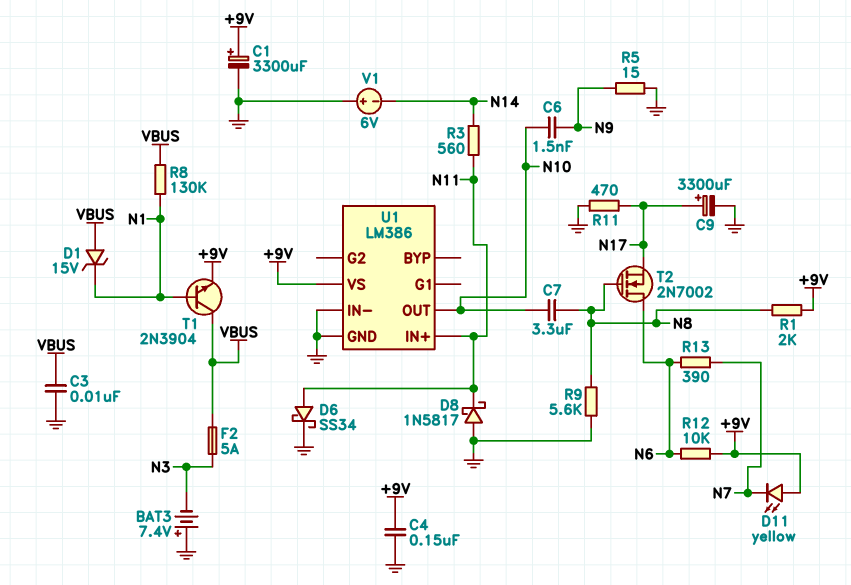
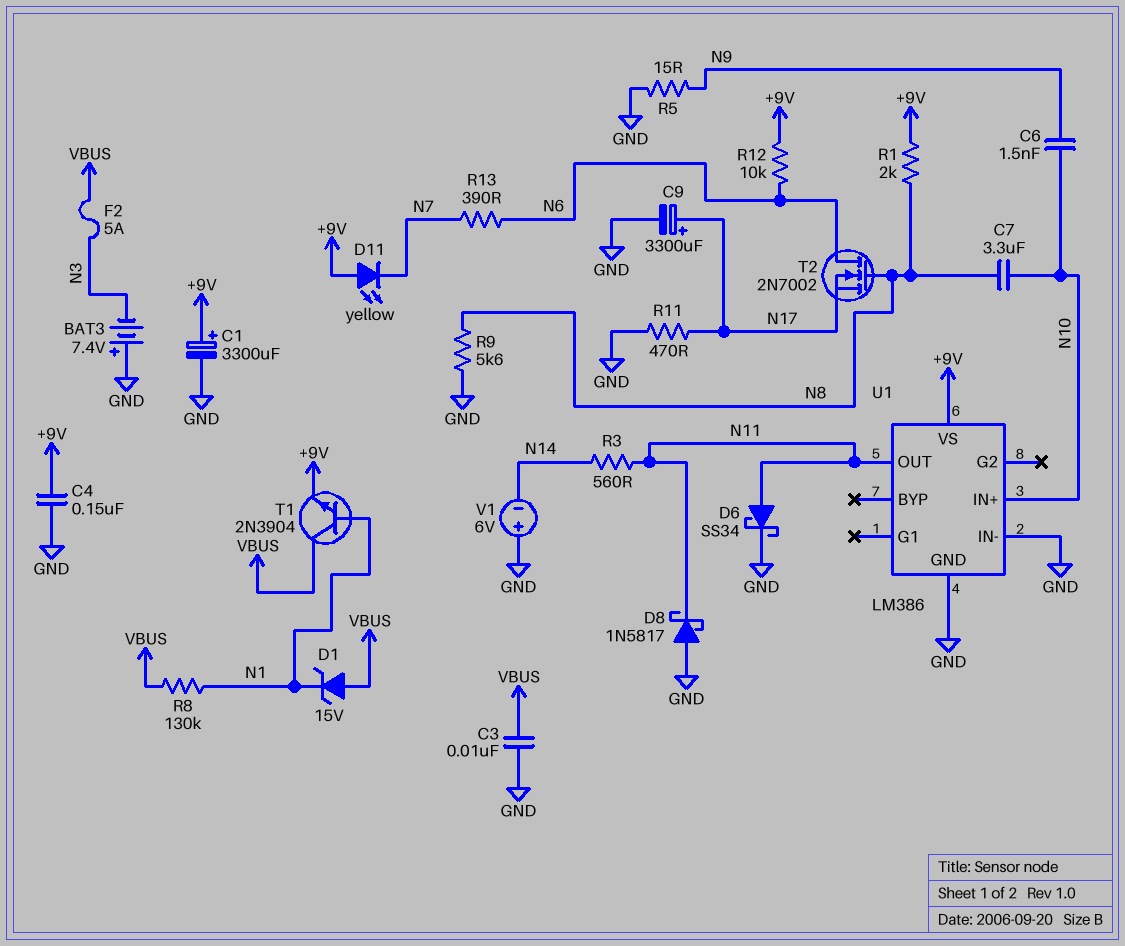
U1 pin IN+: N11 -> N10
U1 pin OUT: N10 -> N11

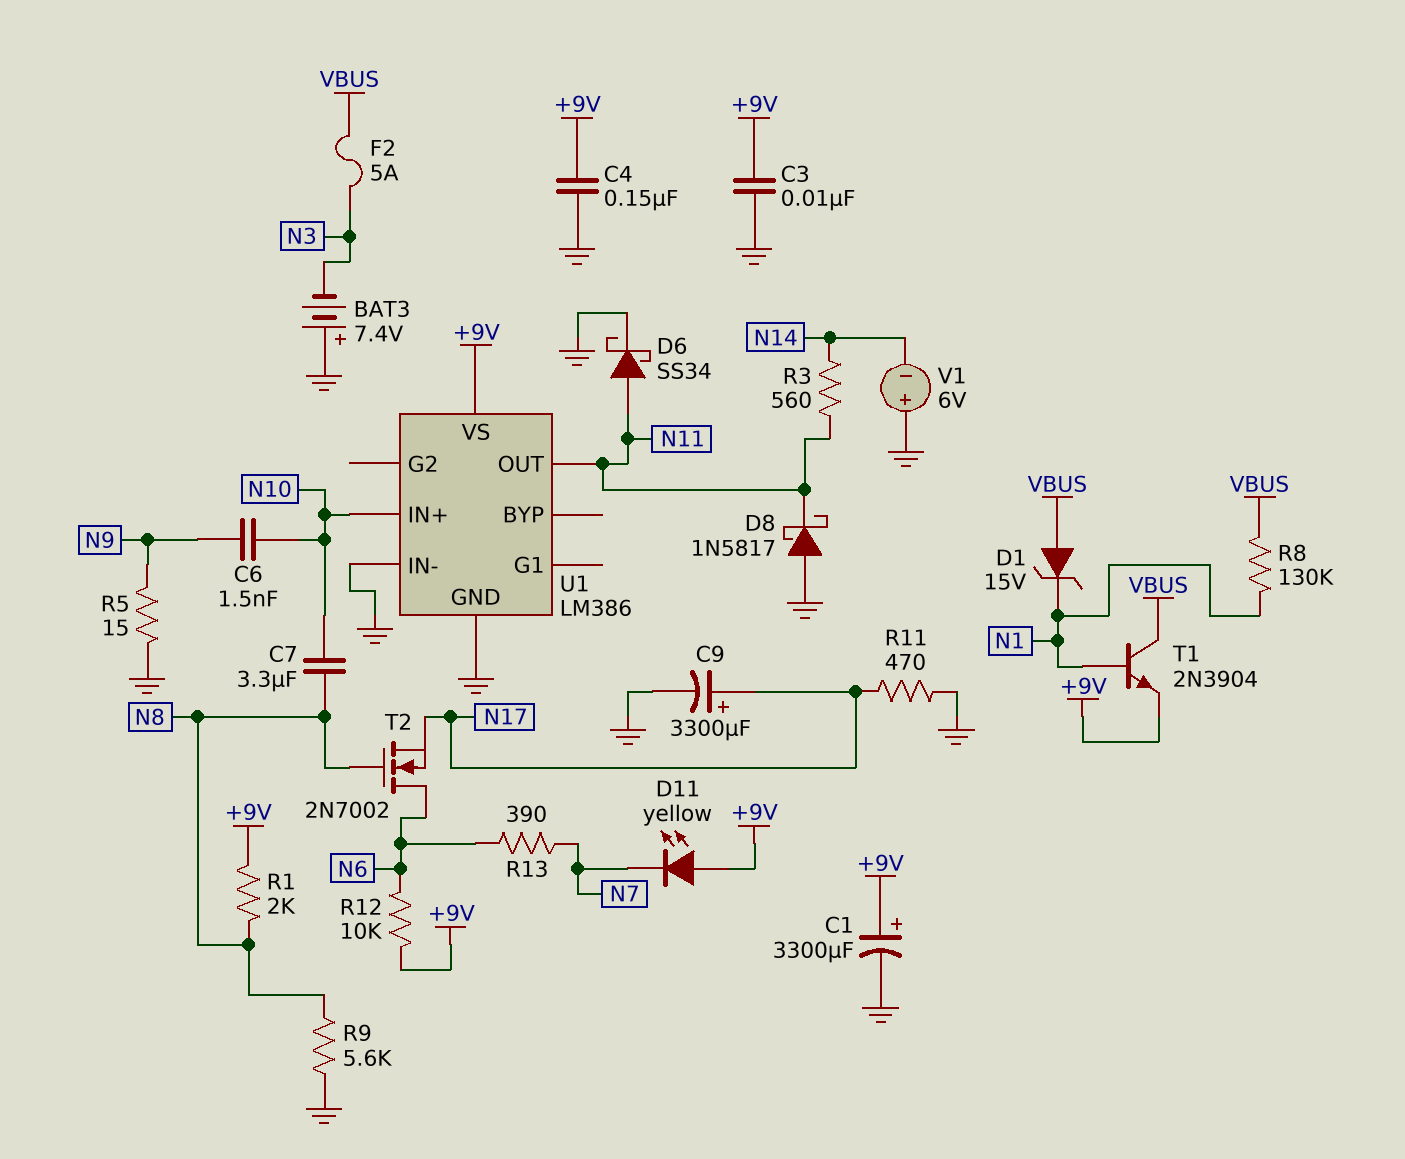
C3: 10nF (GND, VBUS) -> 10nF (+9V, GND)

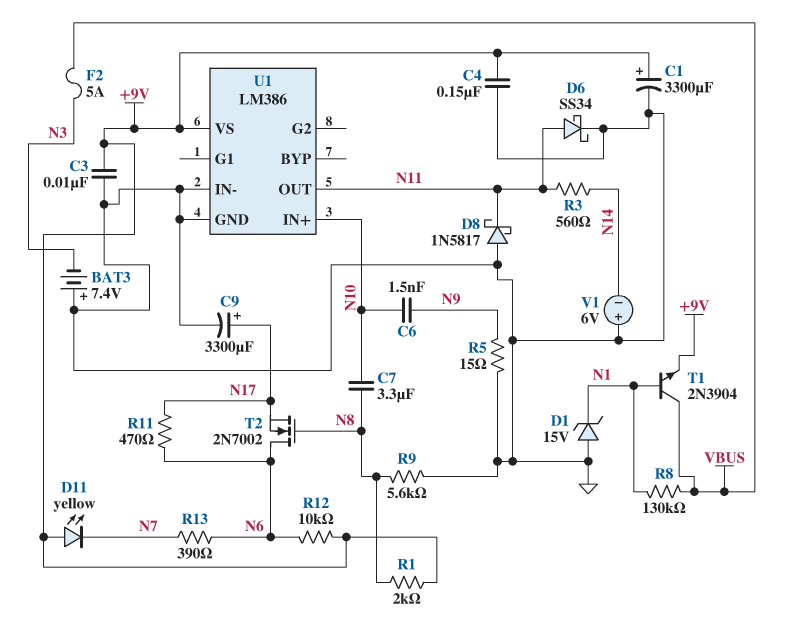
D1: zener 15V (A VBUS, K N1) -> zener 15V (A GND, K N1)
R11: 470 (GND, N17) -> 470 (N6, N17)

